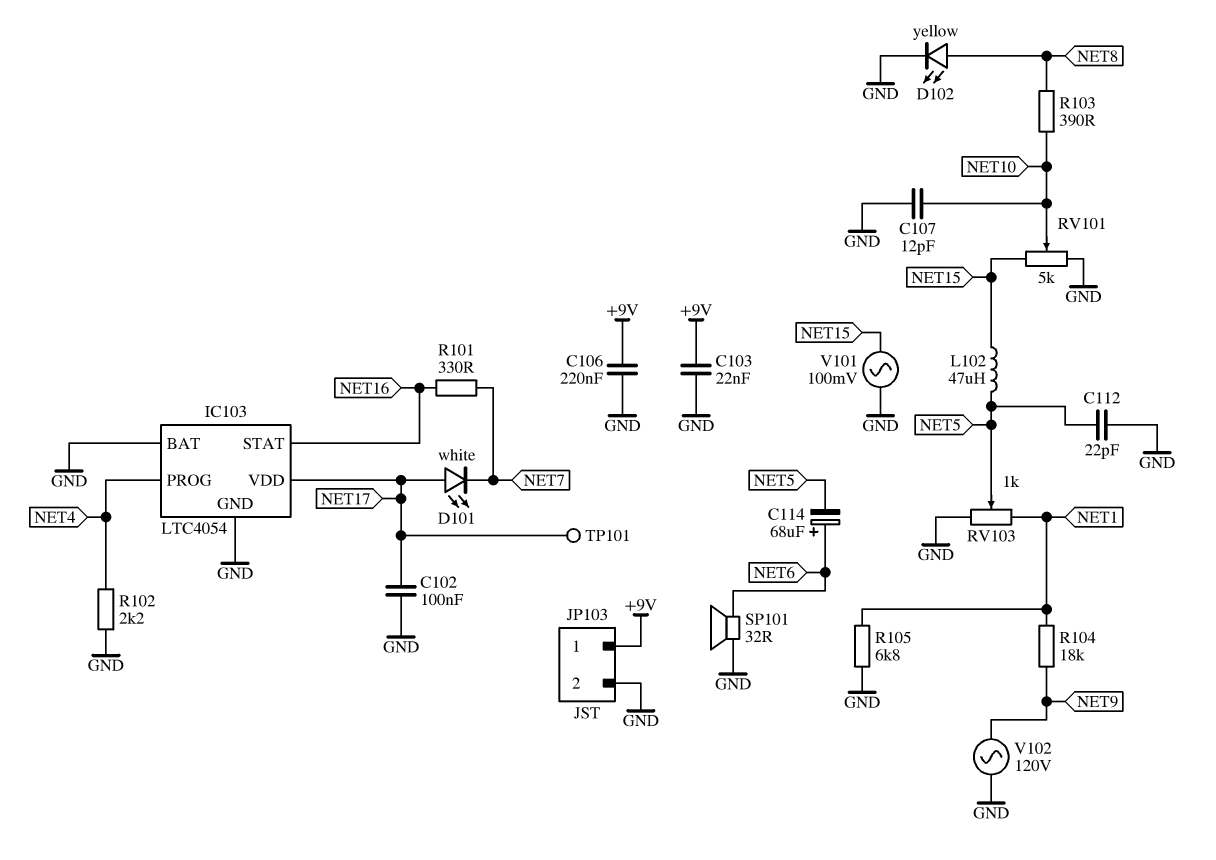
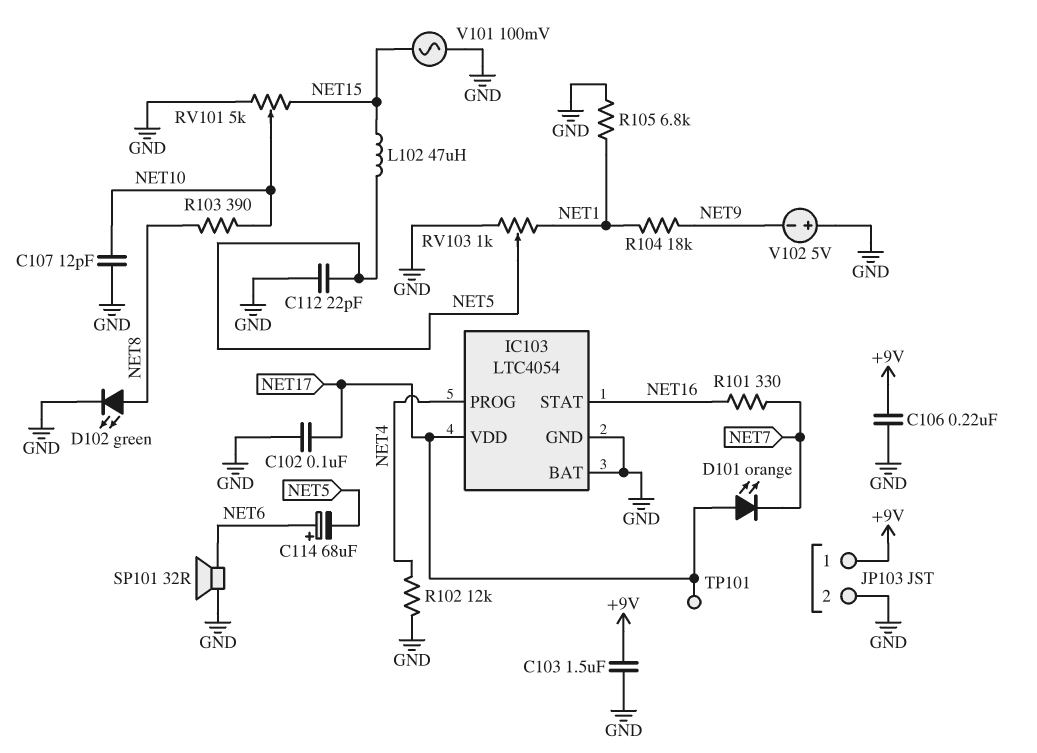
C103: 22nF (+9V, GND) -> 1.5uF (+9V, GND)
D101: LED white (A NET17, K NET7) -> LED orange (A NET17, K NET7)
D102: LED yellow (A NET8, K GND) -> LED green (A NET8, K GND)
R102: 2.2k (GND, NET4) -> 12k (GND, NET4)
V102: AC 120V (GND, NET9) -> 5V (plus GND, minus NET9)

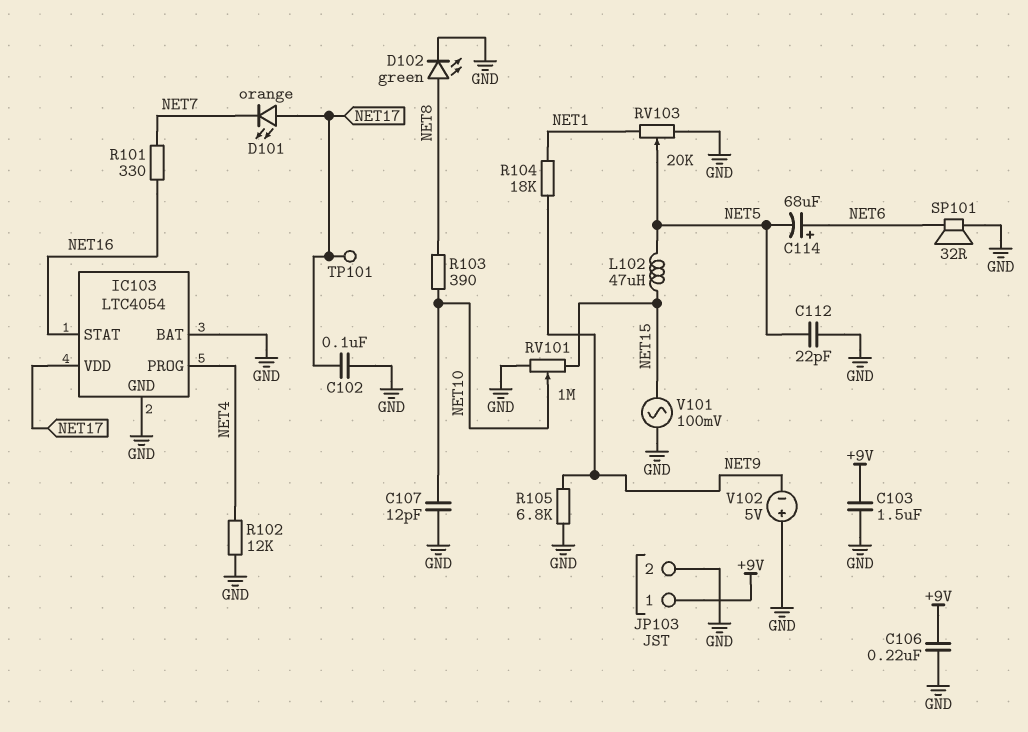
R105: 6.8k (GND, NET1) -> 6.8k (GND, NET9)
RV101: 5k (GND, NET15, wiper NET10) -> 1M (GND, NET15, wiper NET10)
RV103: 1k (GND, NET1, wiper NET5) -> 20k (GND, NET1, wiper NET5)

